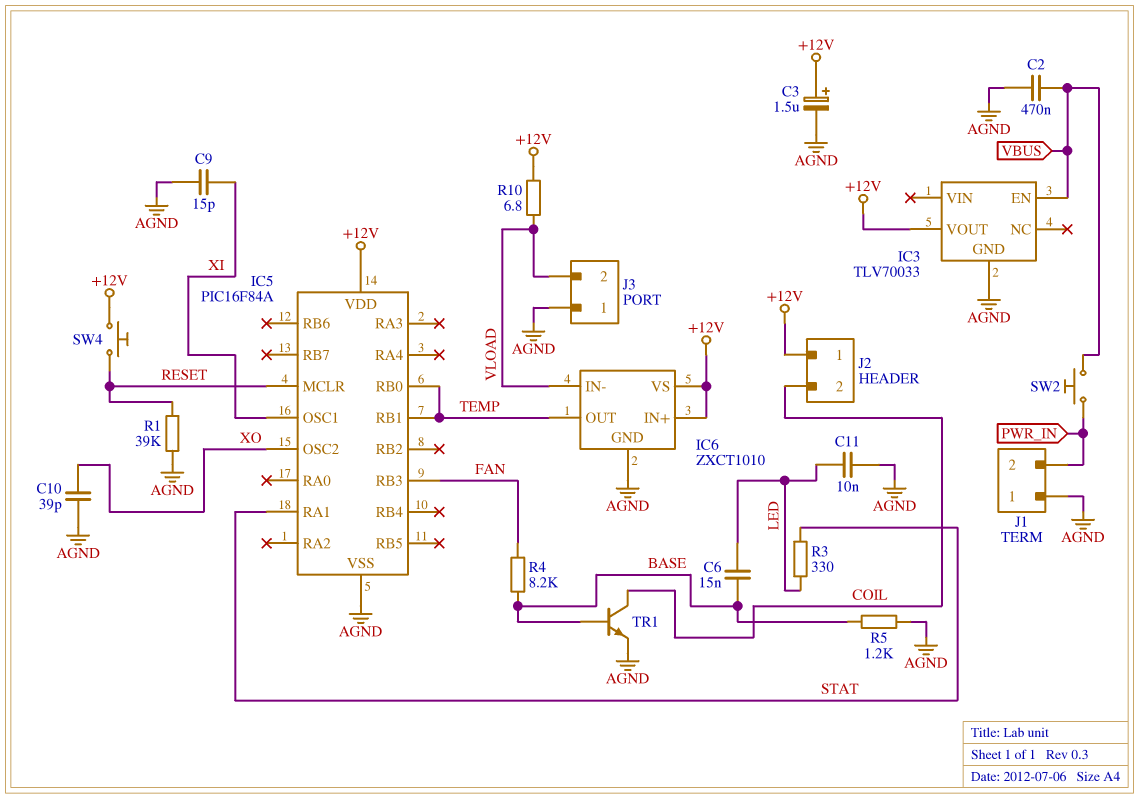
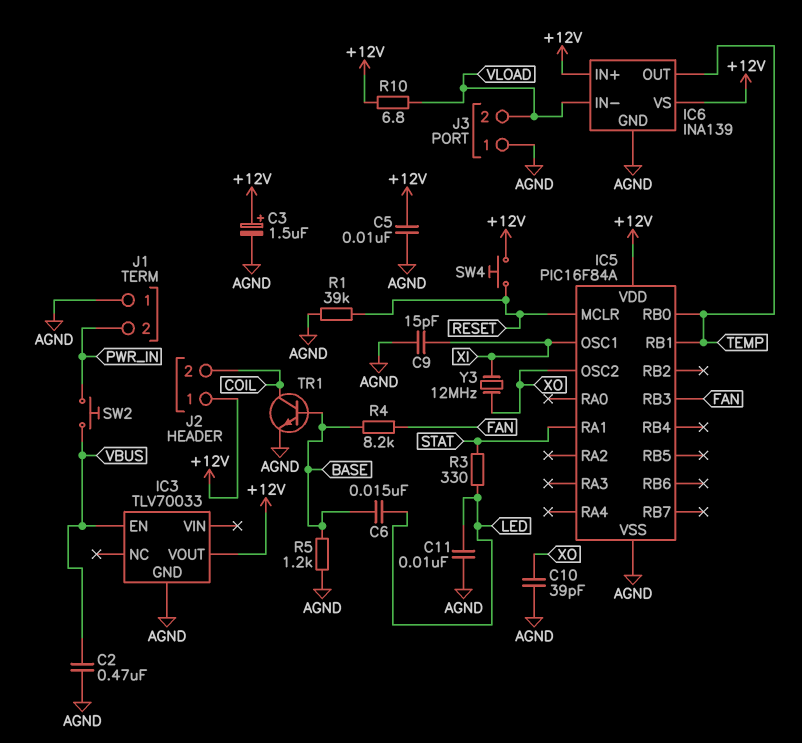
C5: none -> 10nF (+12V, AGND)
IC6: ZXCT1010 -> INA139
Y3: none -> 12MHz (XI, XO)

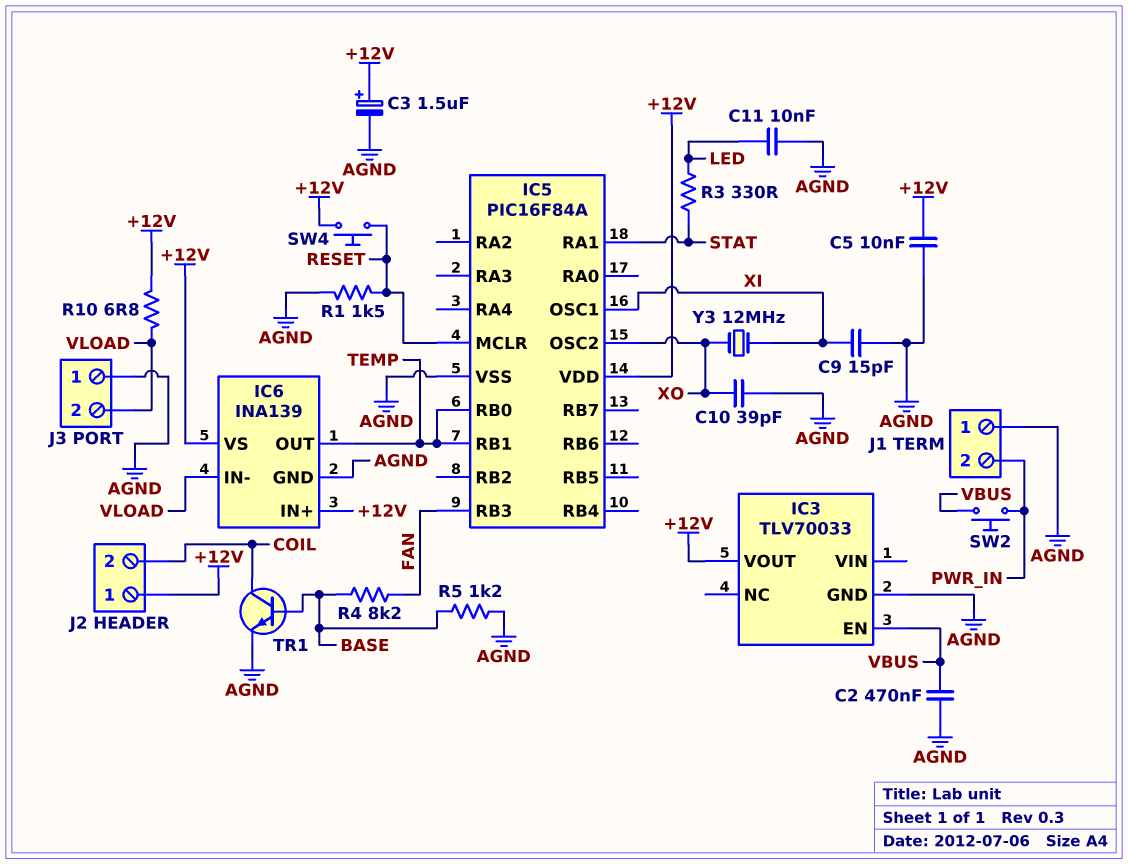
C6: 15nF (BASE, LED) -> none
R1: 39k (AGND, RESET) -> 1.5k (AGND, RESET)

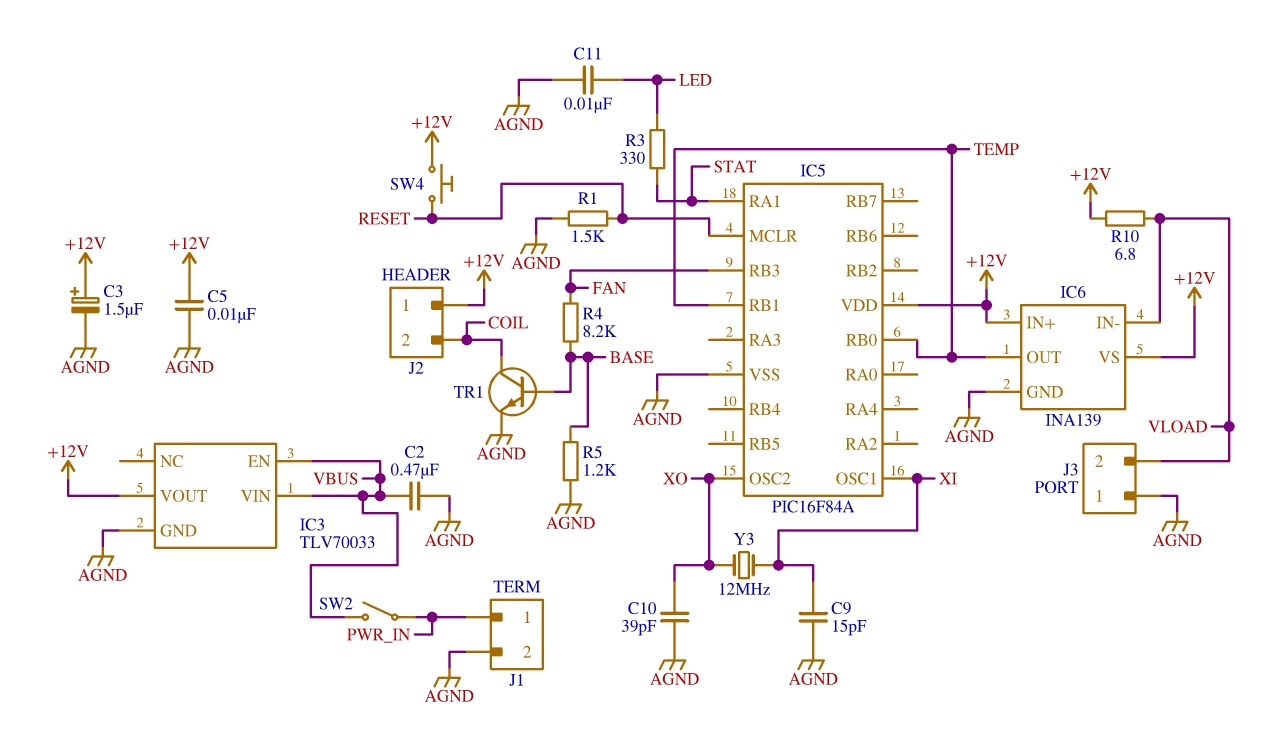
IC3 pin VIN: none -> VBUS
J1 pin 1: AGND -> PWR_IN
J1 pin 2: PWR_IN -> AGND
SW2: button (PWR_IN, VBUS) -> switch (PWR_IN, VBUS)

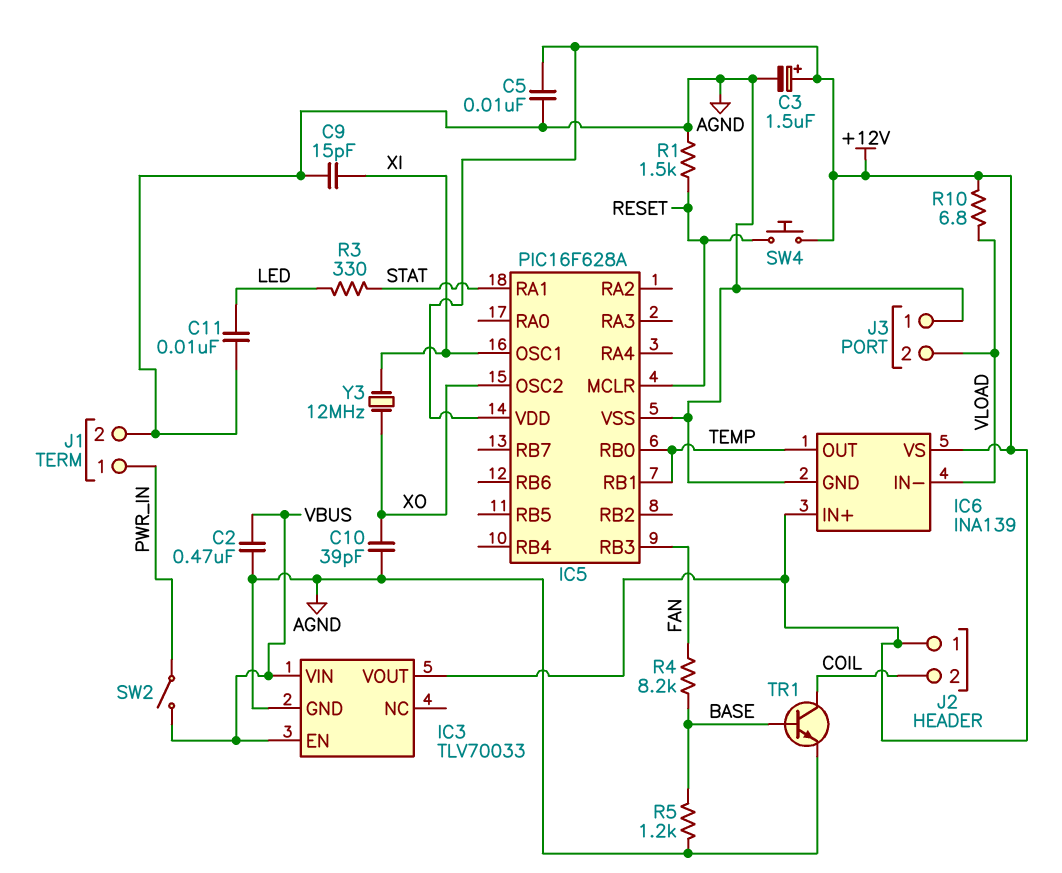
IC5: PIC16F84A -> PIC16F628A

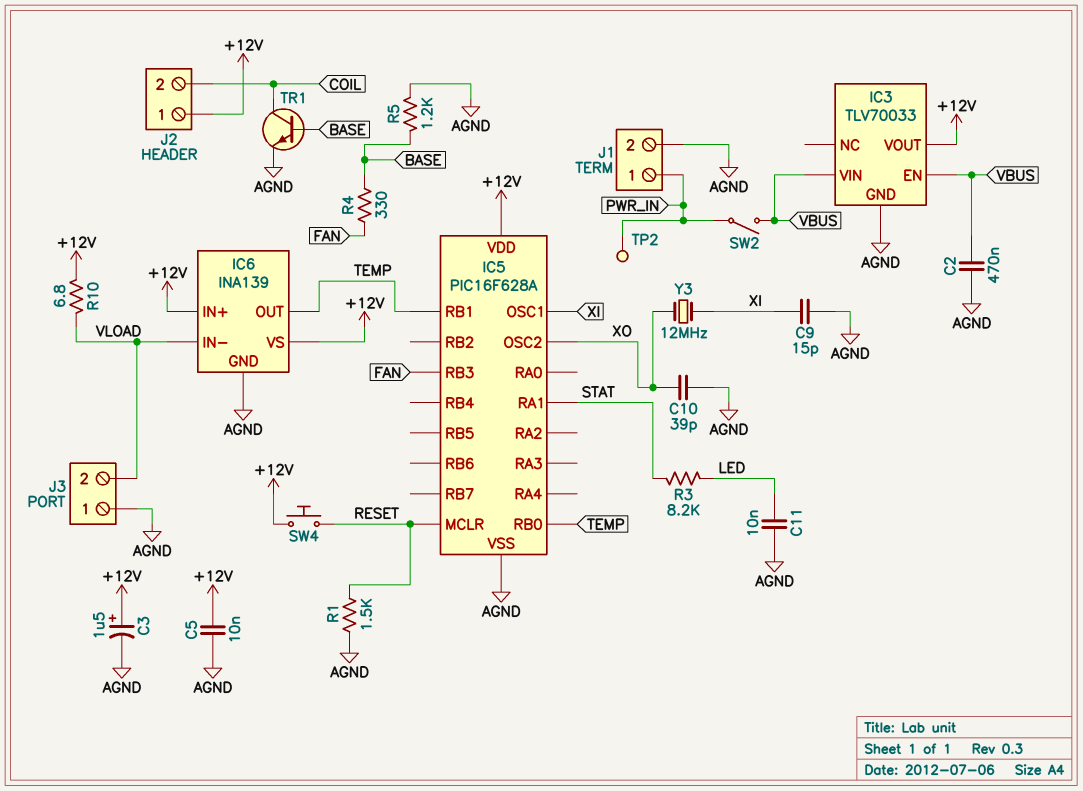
R3: 330 (LED, STAT) -> 8.2k (LED, STAT)
R4: 8.2k (BASE, FAN) -> 330 (BASE, FAN)
TP2: none -> test point (PWR_IN)

